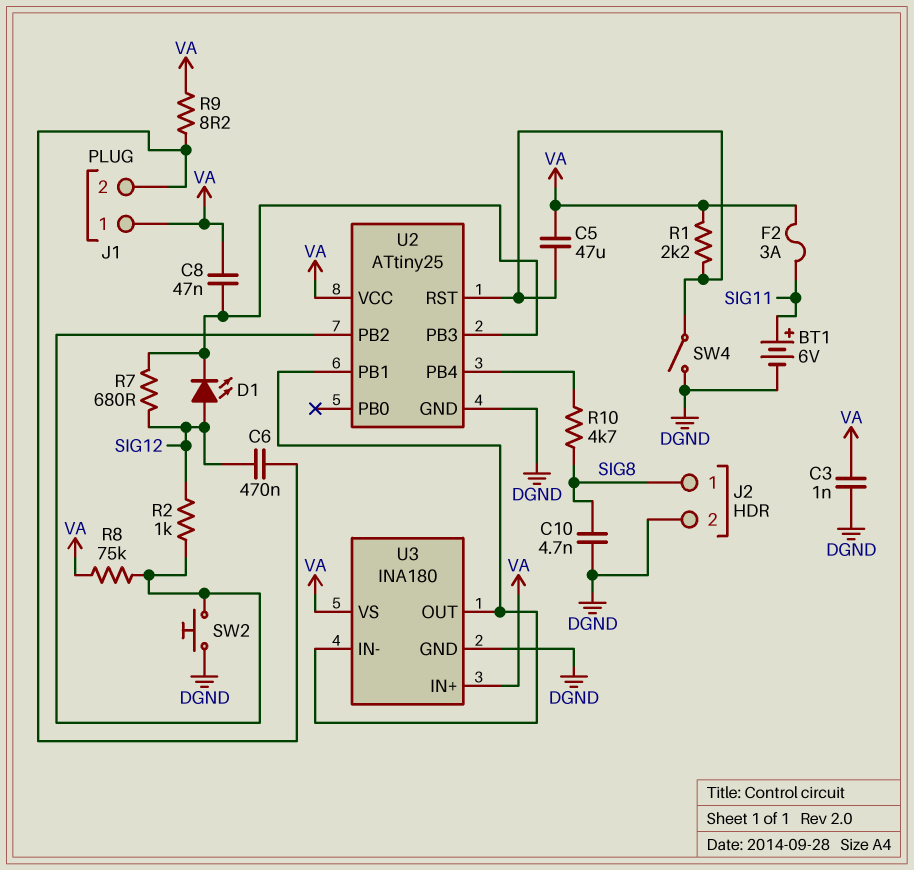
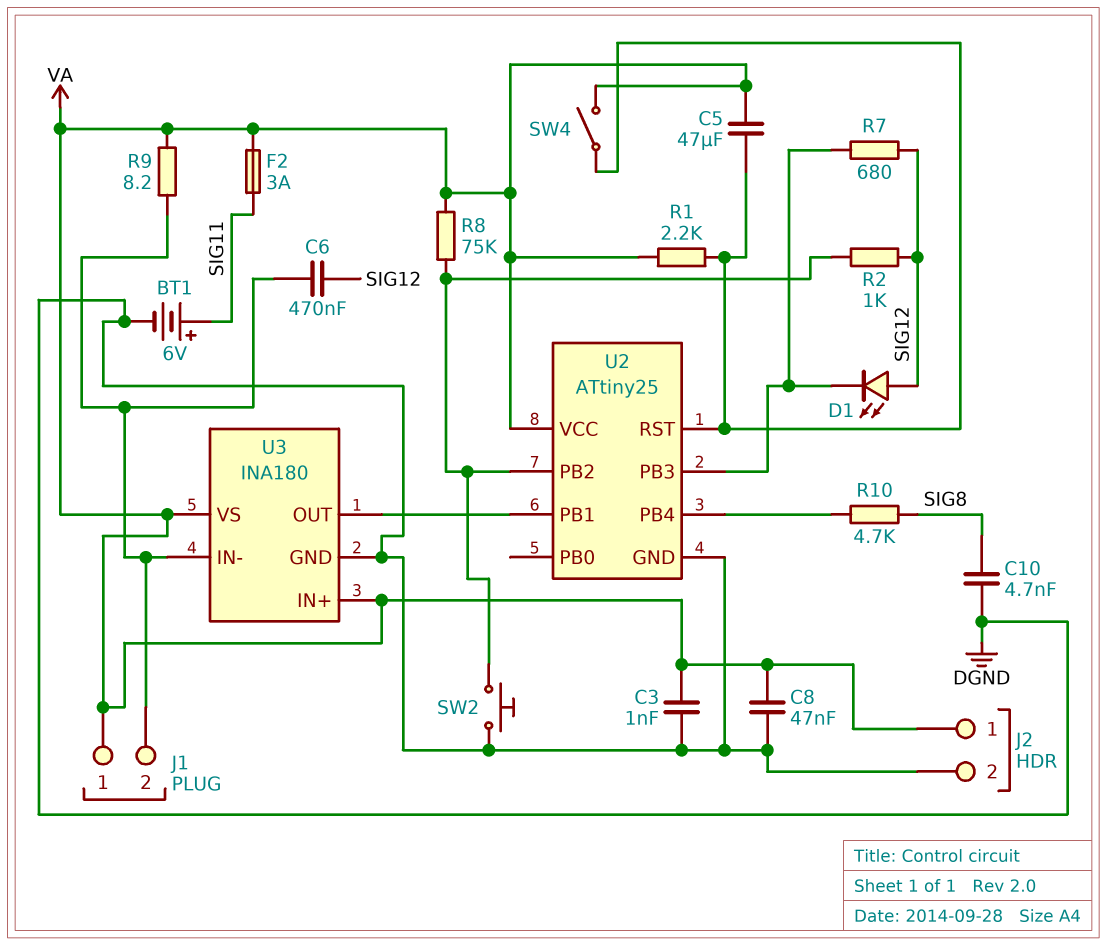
C8: 47nF (U2/PB3, VA) -> 47nF (DGND, VA)
J2 pin 1: SIG8 -> VA
SW4: switch (DGND, U2/RST) -> switch (U2/RST, VA)
U3 pin IN-: U2/PB1 -> J1/2

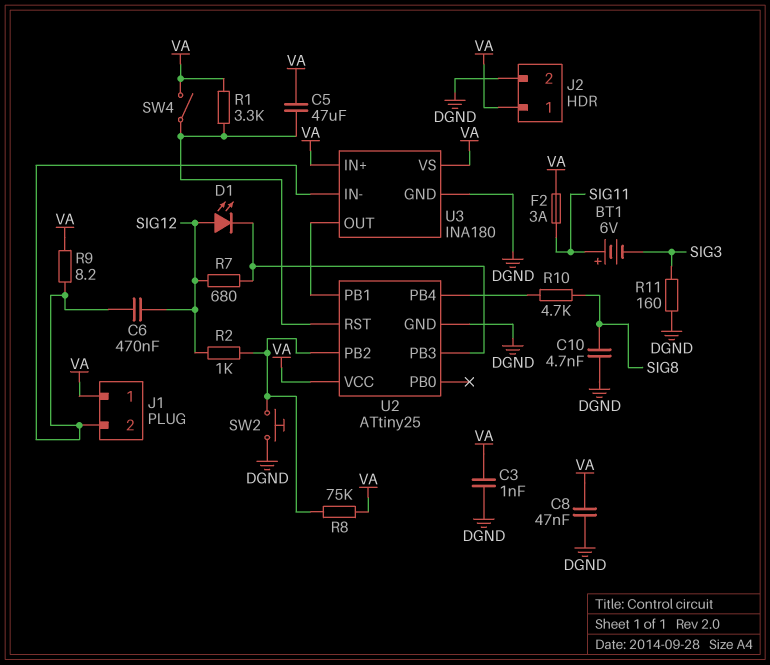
BT1: 6V (plus SIG11, minus DGND) -> 6V (plus SIG11, minus SIG3)
R1: 2.2k (U2/RST, VA) -> 3.3k (U2/RST, VA)
R11: none -> 160 (DGND, SIG3)

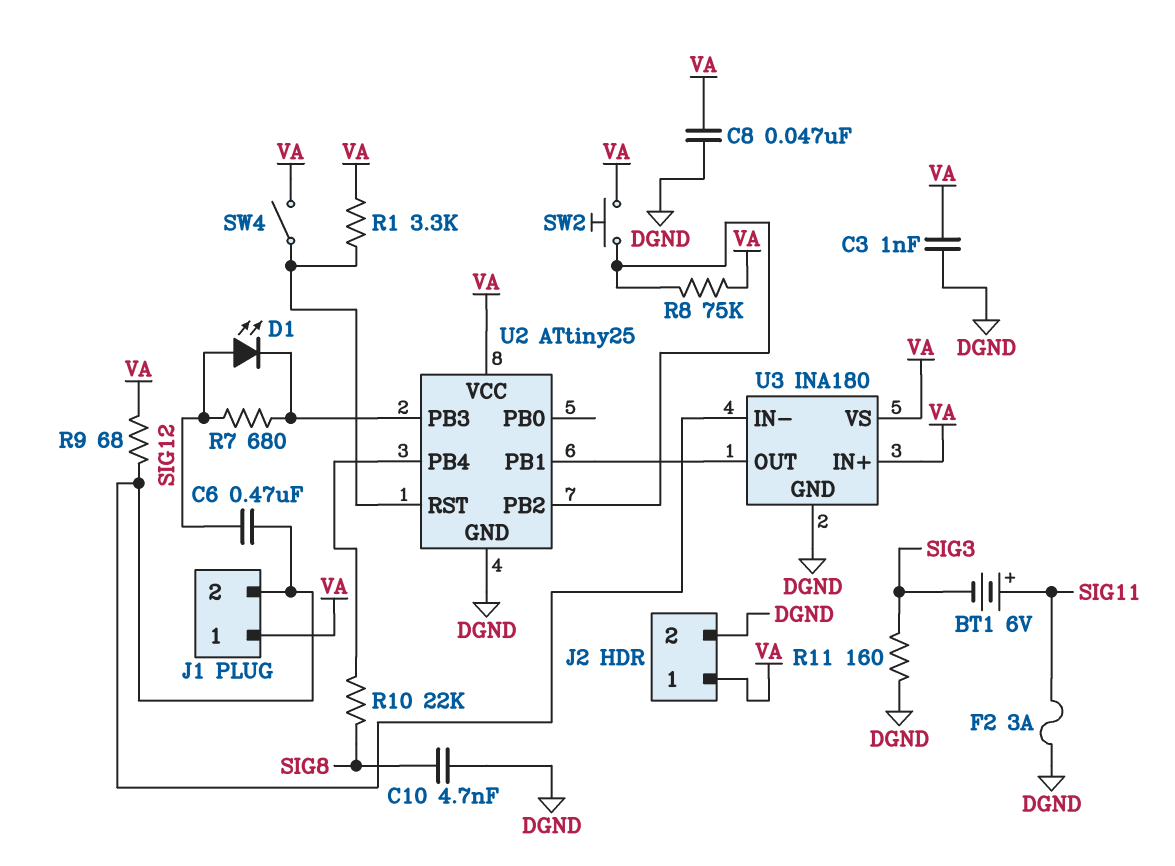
C5: 47uF (U2/RST, VA) -> none
F2: 3A (SIG11, VA) -> 3A (DGND, SIG11)
R2: 1k (SIG12, U2/PB2) -> none
R9: 8.2 (J1/2, VA) -> 68 (J1/2, VA)
R10: 4.7k (SIG8, U2/PB4) -> 22k (SIG8, U2/PB4)
SW2: button (DGND, U2/PB2) -> button (U2/PB2, VA)

